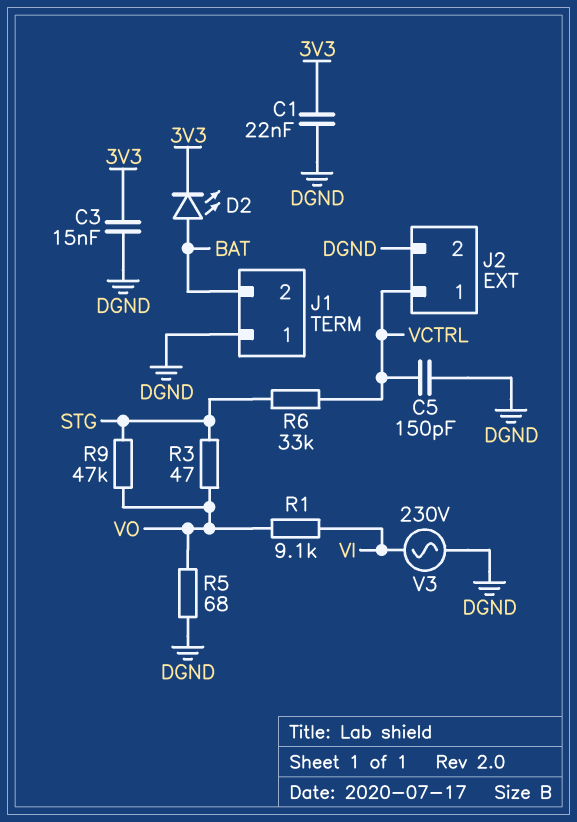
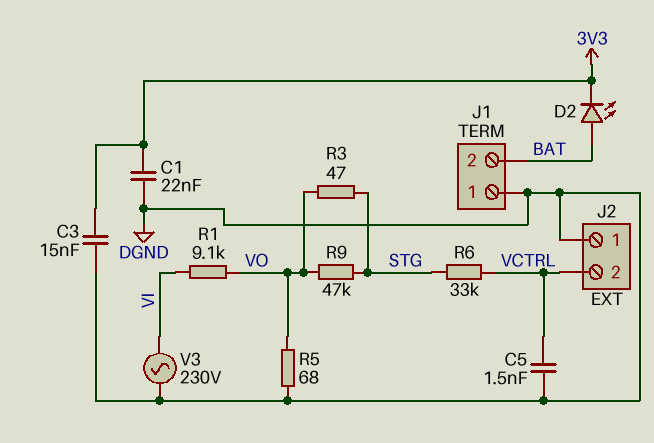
C5: 150pF (DGND, VCTRL) -> 1.5nF (DGND, VCTRL)
J2 pin 1: VCTRL -> DGND
J2 pin 2: DGND -> VCTRL

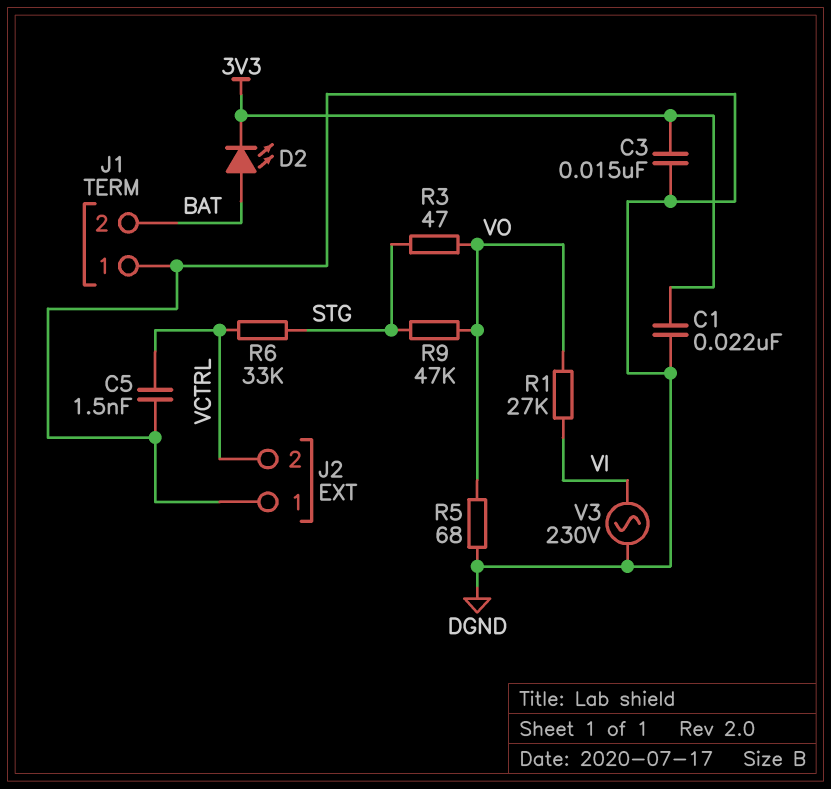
R1: 9.1k (VI, VO) -> 27k (VI, VO)

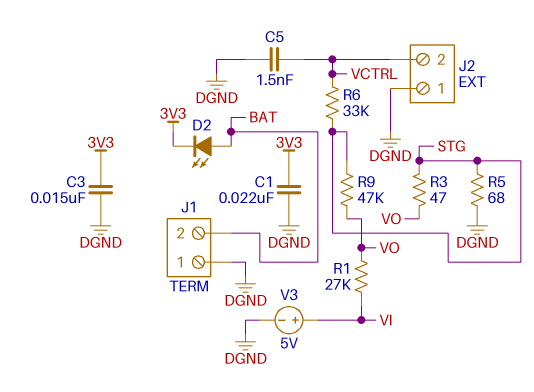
R5: 68 (DGND, VO) -> 68 (DGND, STG)
V3: AC 230V (DGND, VI) -> 5V (plus VI, minus DGND)

